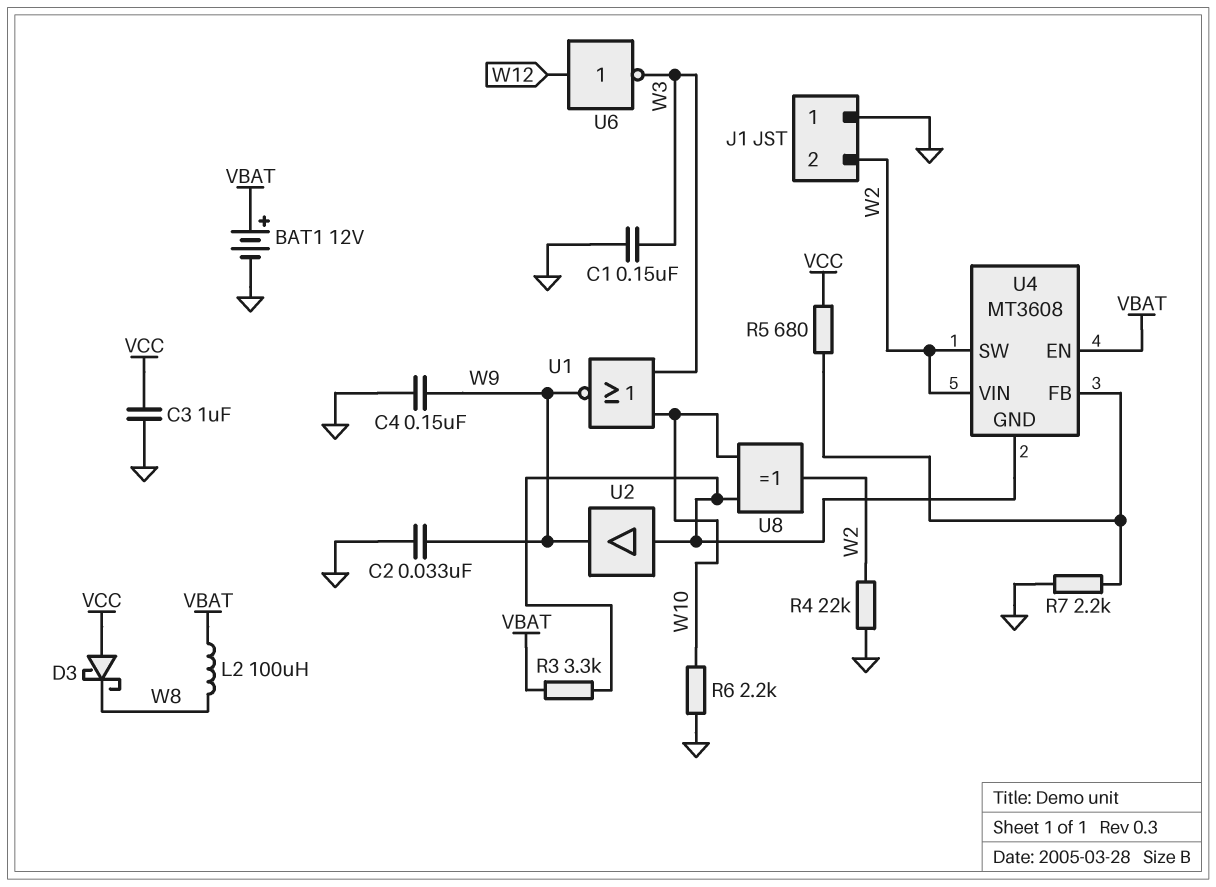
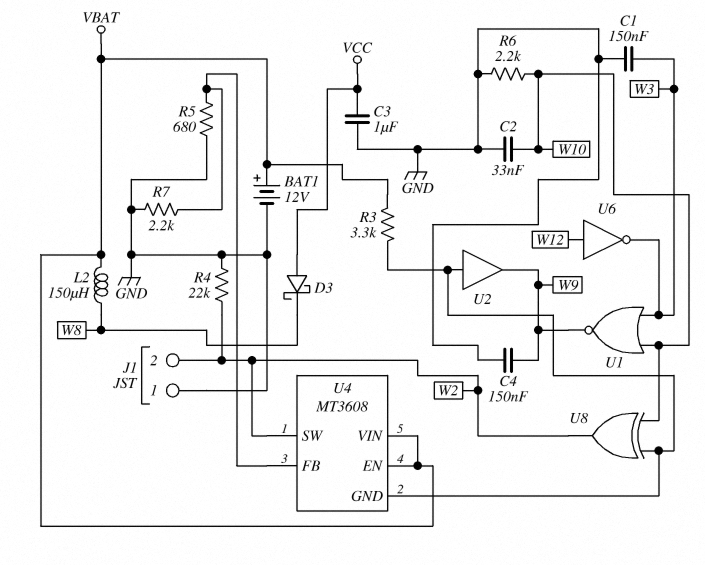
C2: 33nF (GND, W9) -> 33nF (GND, W10)
L2: 100uH (VBAT, W8) -> 150uH (VBAT, W8)
R5: 680 (U4/FB, VCC) -> 680 (GND, U4/FB)
U4 pin VIN: W2 -> VBAT

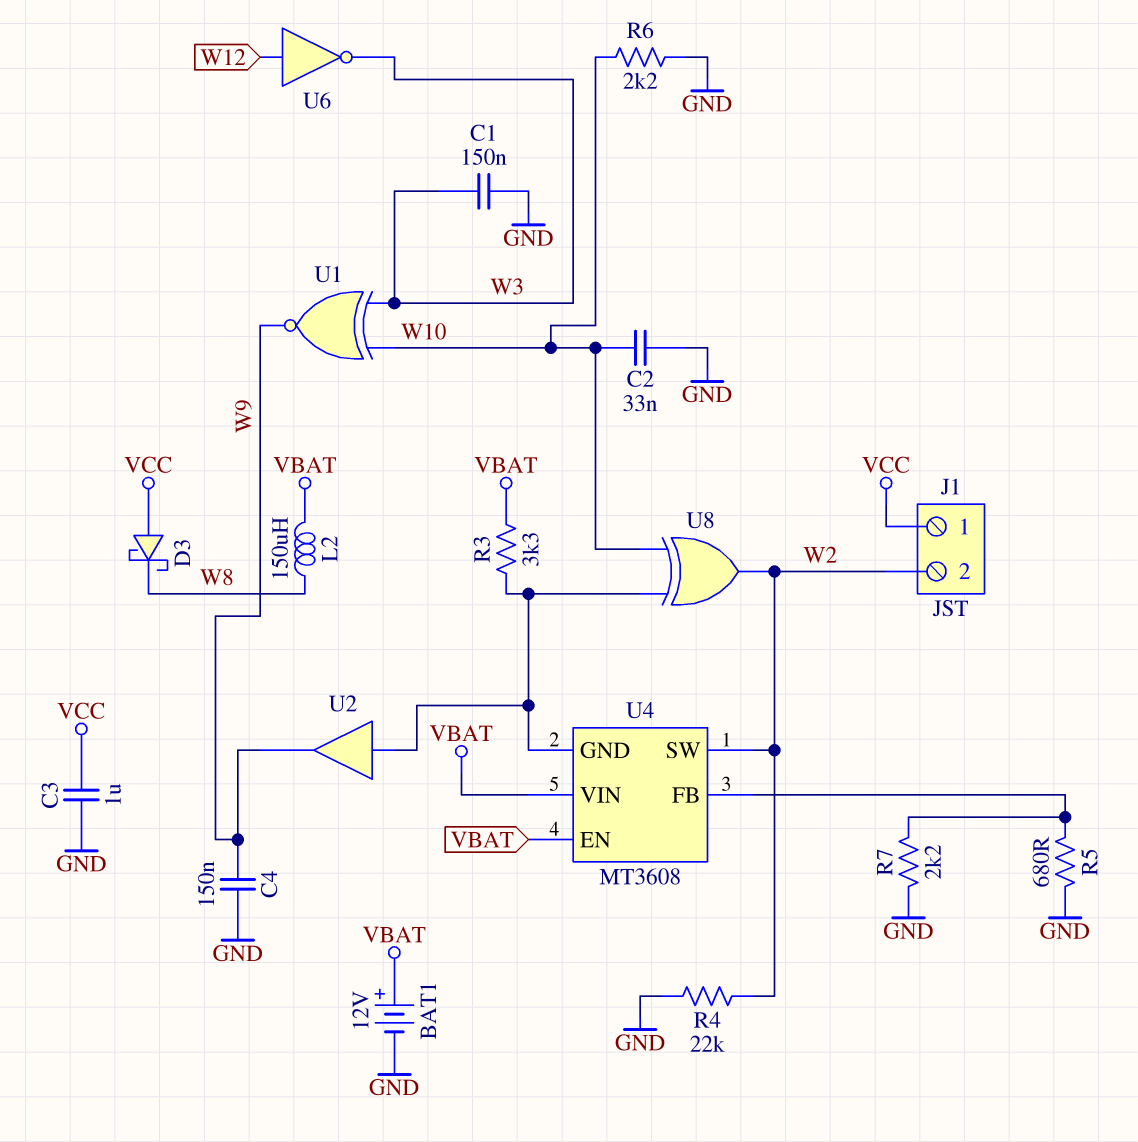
J1 pin 1: GND -> VCC
U1: NOR (in W3, in W10, out W9) -> XNOR (in W3, in W10, out W9)

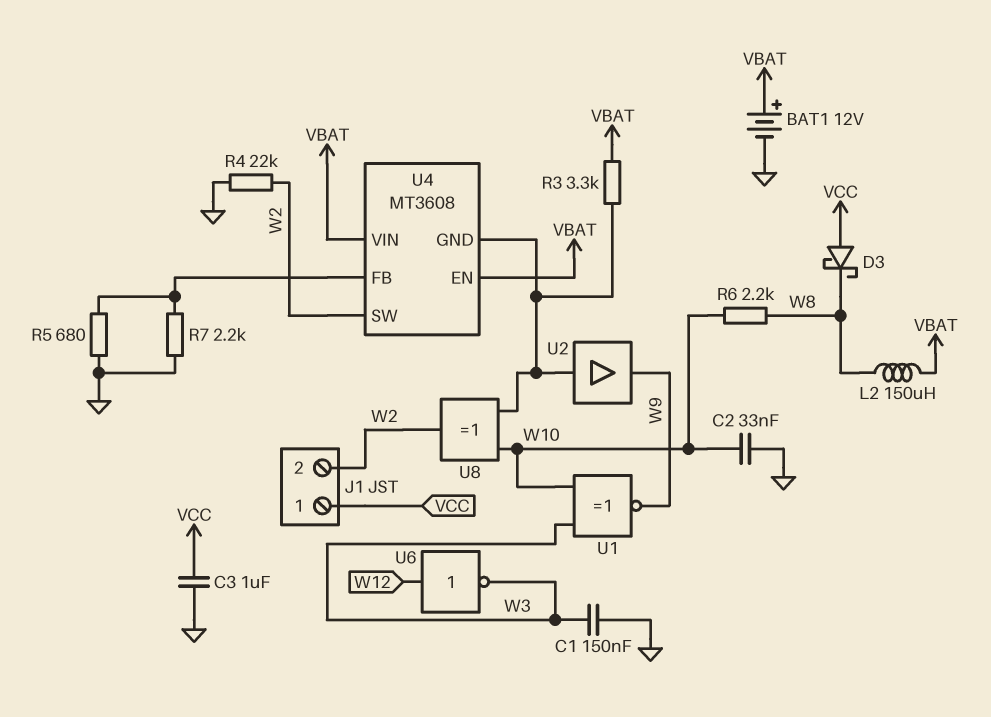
C4: 150nF (GND, W9) -> none
R6: 2.2k (GND, W10) -> 2.2k (W8, W10)

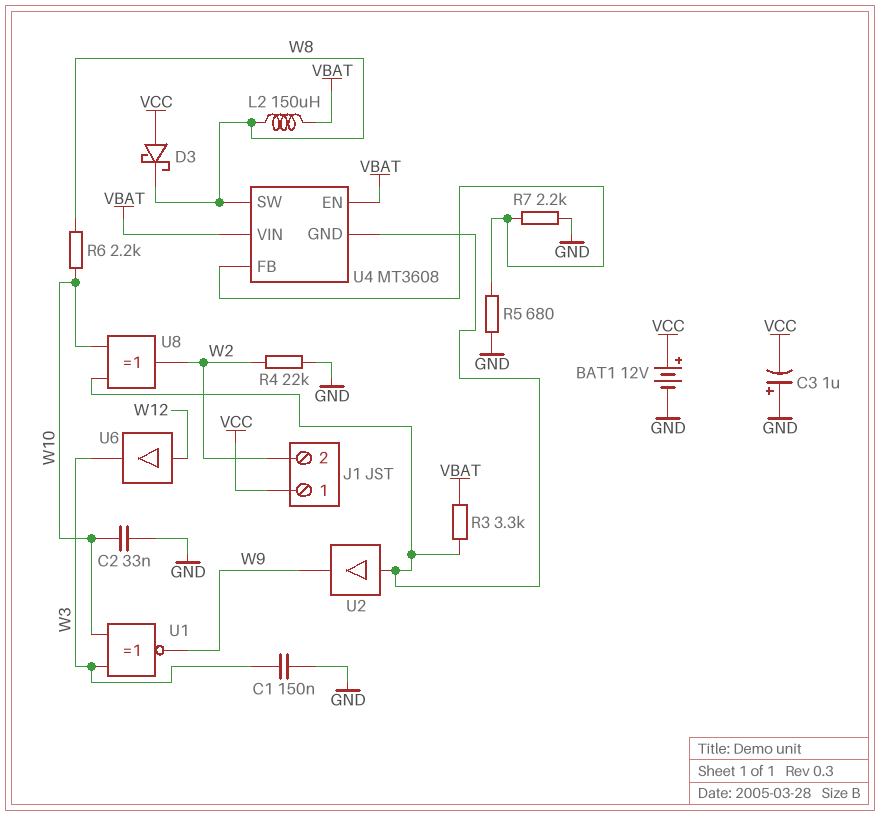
BAT1: 12V (plus VBAT, minus GND) -> 12V (plus VCC, minus GND)
C3: 1uF (GND, VCC) -> 1uF (plus GND, minus VCC)
U4 pin SW: W2 -> W8
U6: NOT (in W12, out W3) -> buffer (in W12, out W3)

